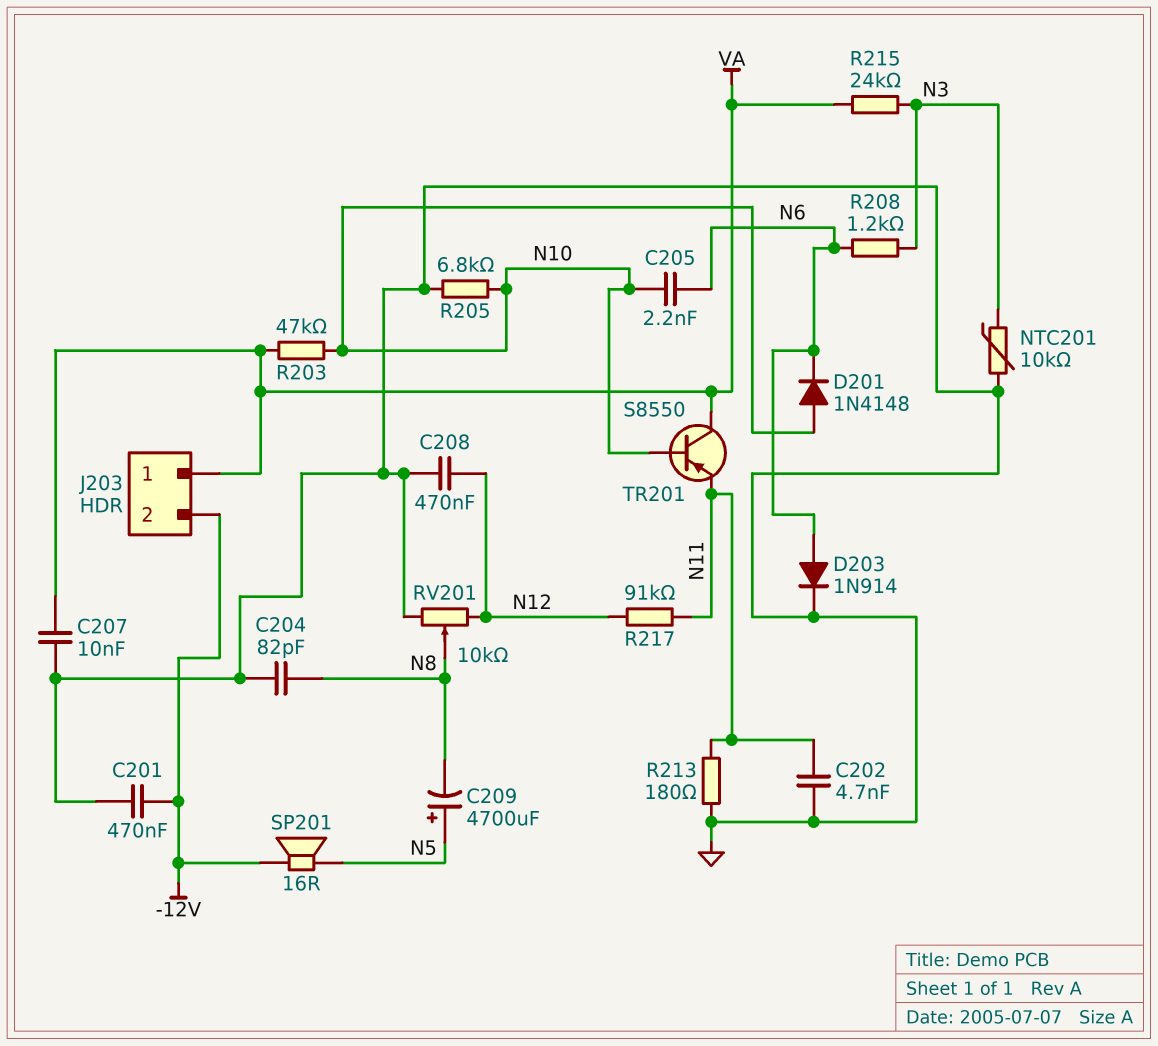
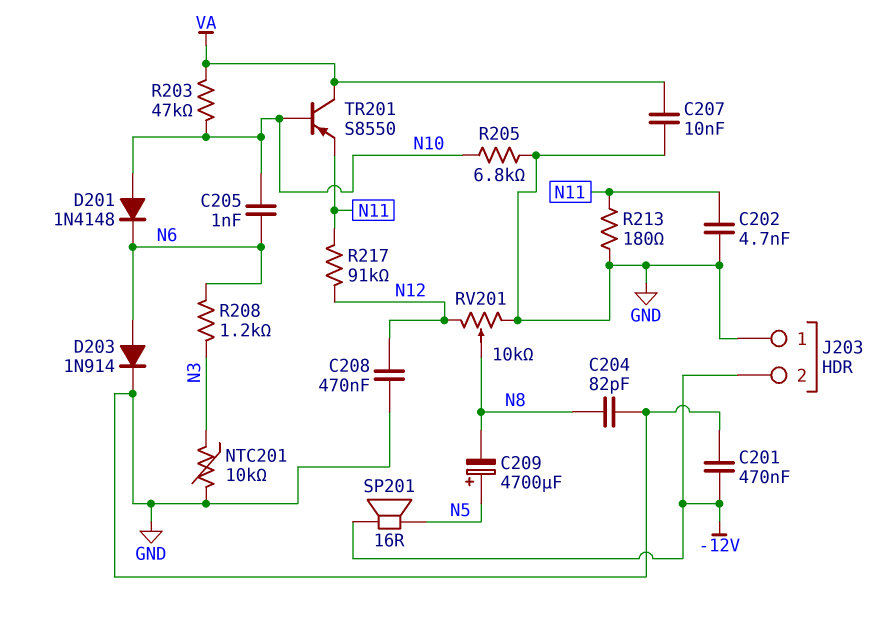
C205: 2.2nF (N6, N10) -> 1nF (N6, N10)
J203 pin 1: VA -> GND
R215: 24k (N3, VA) -> none

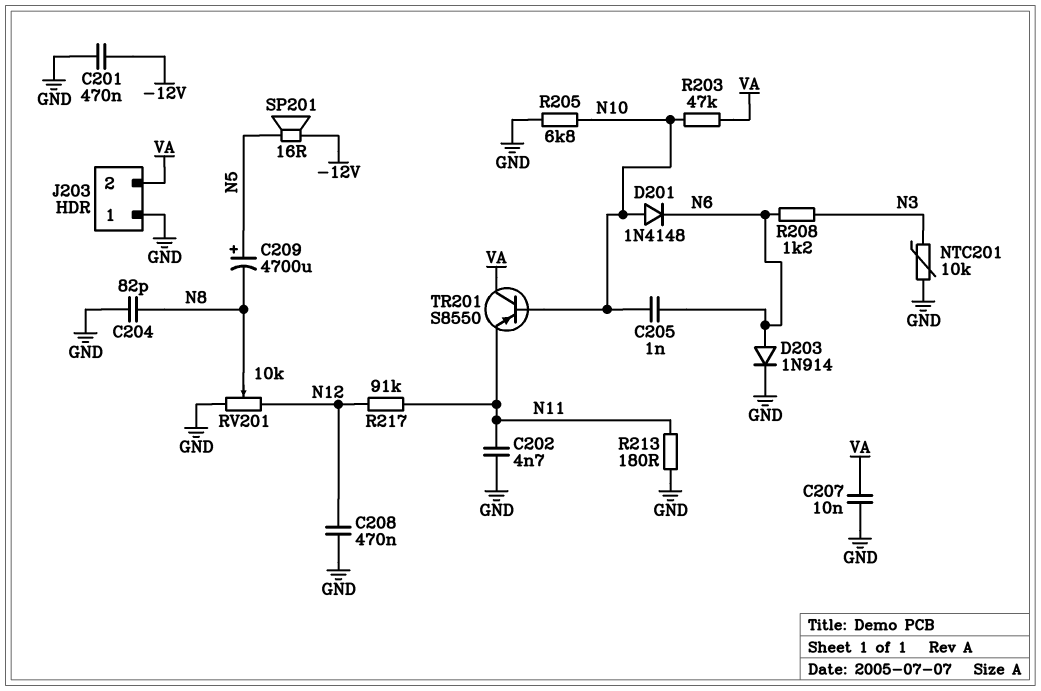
J203 pin 2: -12V -> VA

